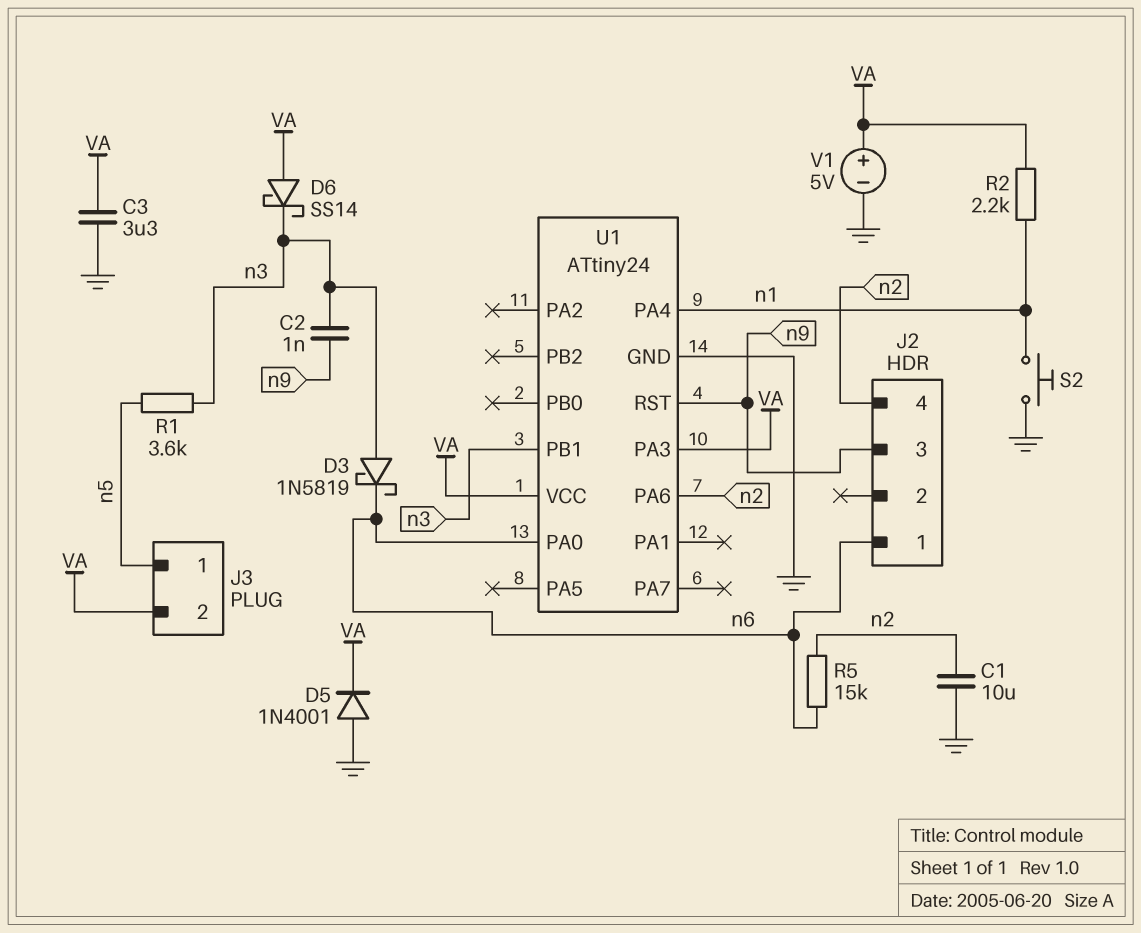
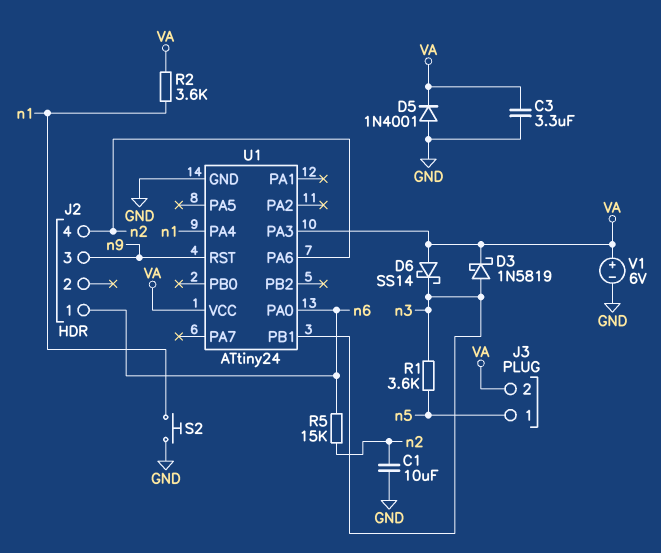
C2: 1nF (n3, n9) -> none
D3: schottky 1N5819 (A n3, K n6) -> schottky 1N5819 (A n3, K VA)
R2: 2.2k (VA, n1) -> 3.6k (VA, n1)
V1: 5V (plus VA, minus GND) -> 6V (plus VA, minus GND)

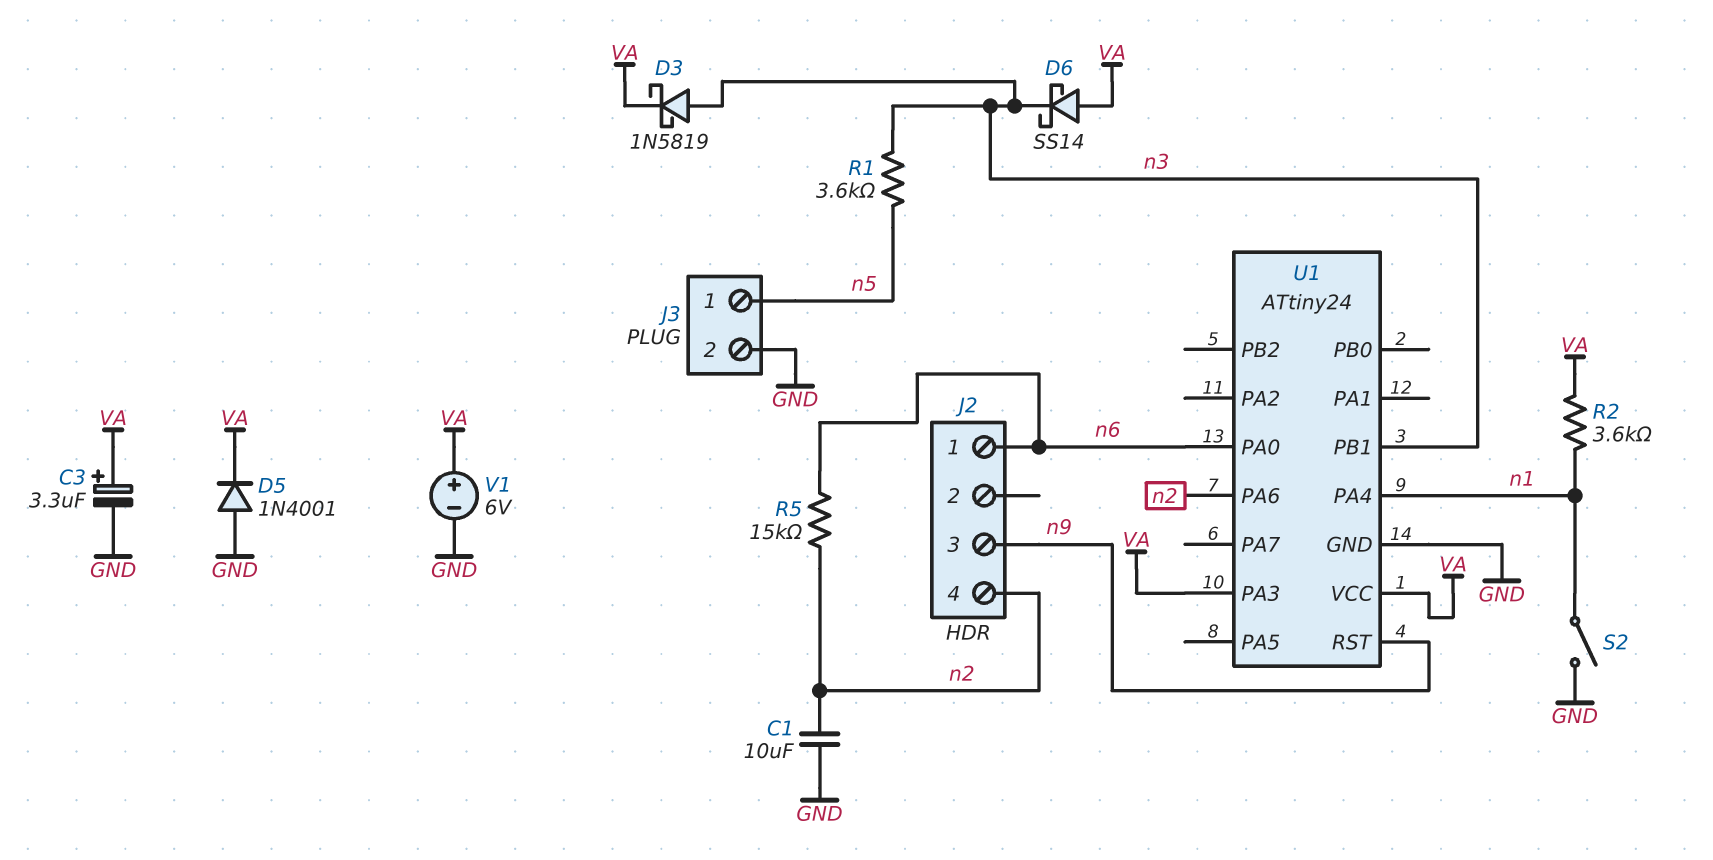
C3: 3.3uF (GND, VA) -> 3.3uF (plus VA, minus GND)
J3 pin 2: VA -> GND
S2: button (GND, n1) -> switch (GND, n1)

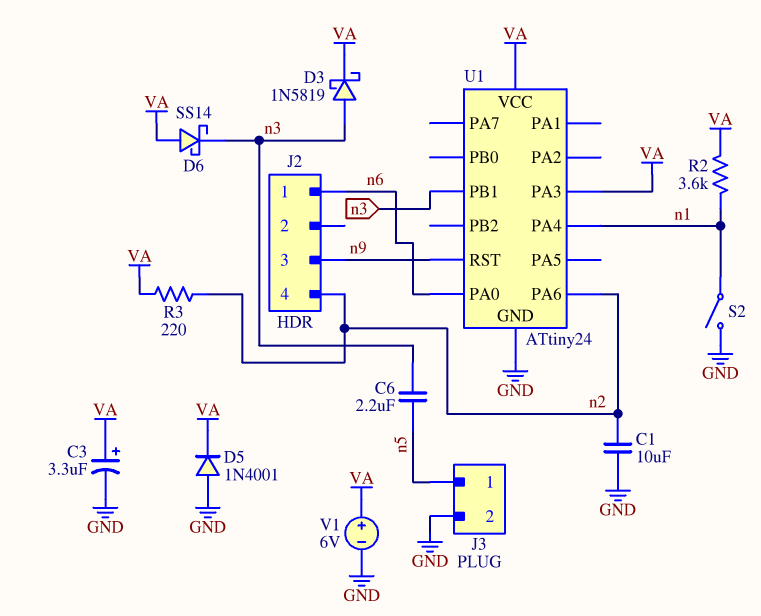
C6: none -> 2.2uF (n3, n5)
R1: 3.6k (n3, n5) -> none
R3: none -> 220 (VA, n2)
R5: 15k (n2, n6) -> none

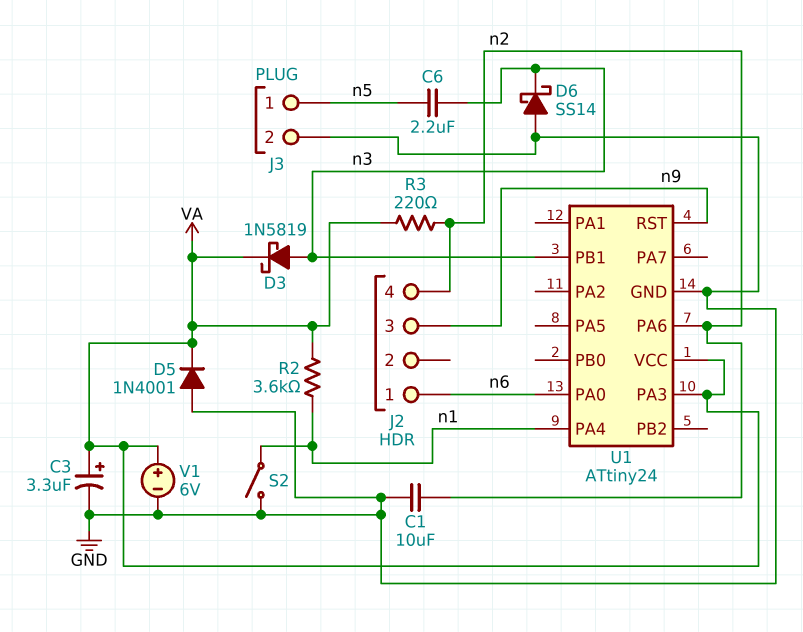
D6: schottky SS14 (A VA, K n3) -> schottky SS14 (A GND, K n3)

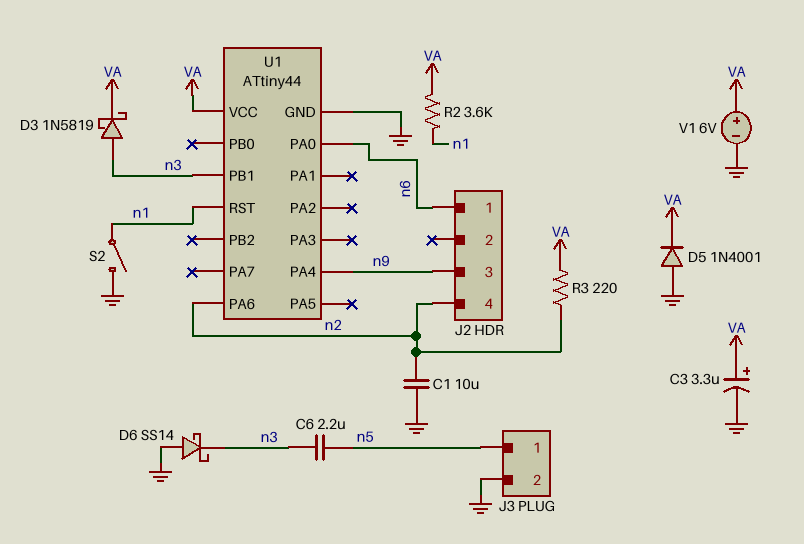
U1: ATtiny24 -> ATtiny44
U1 pin PA3: VA -> none
U1 pin PA4: n1 -> n9
U1 pin RST: n9 -> n1

